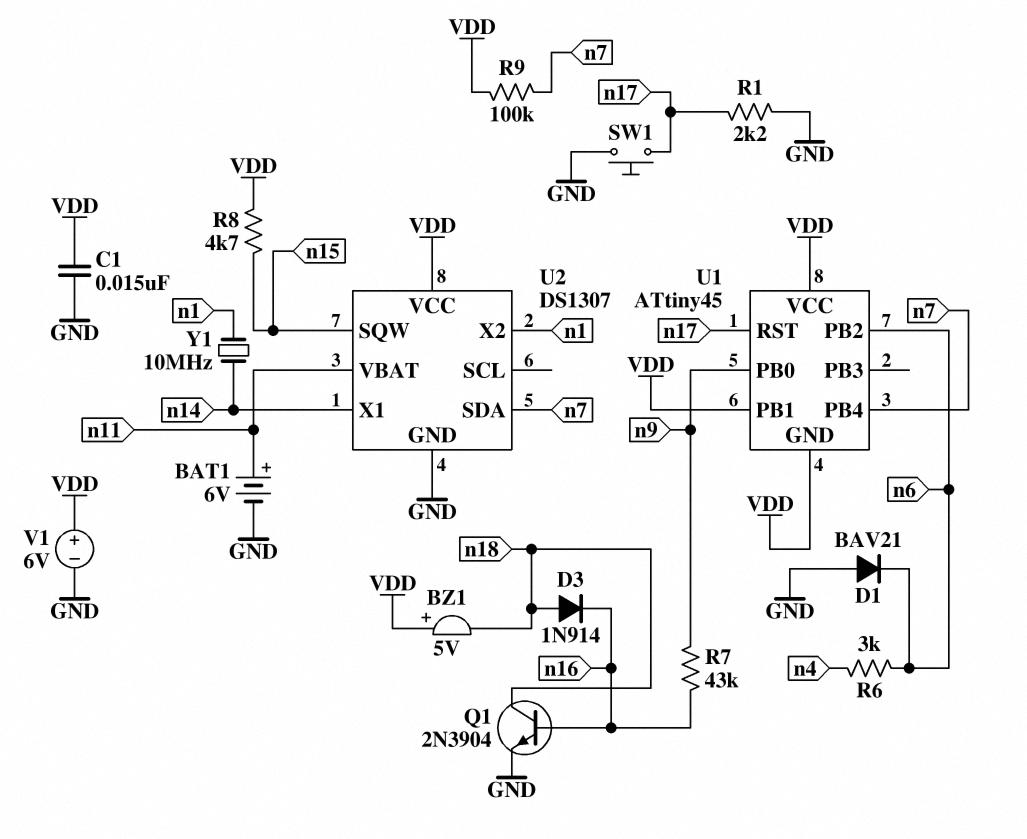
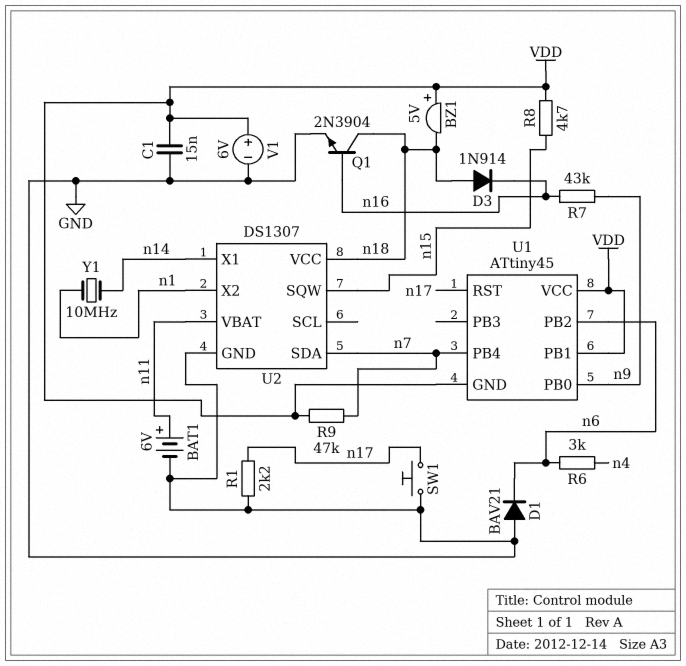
R9: 100k (VDD, n7) -> 47k (VDD, n7)
U2 pin VCC: VDD -> n18

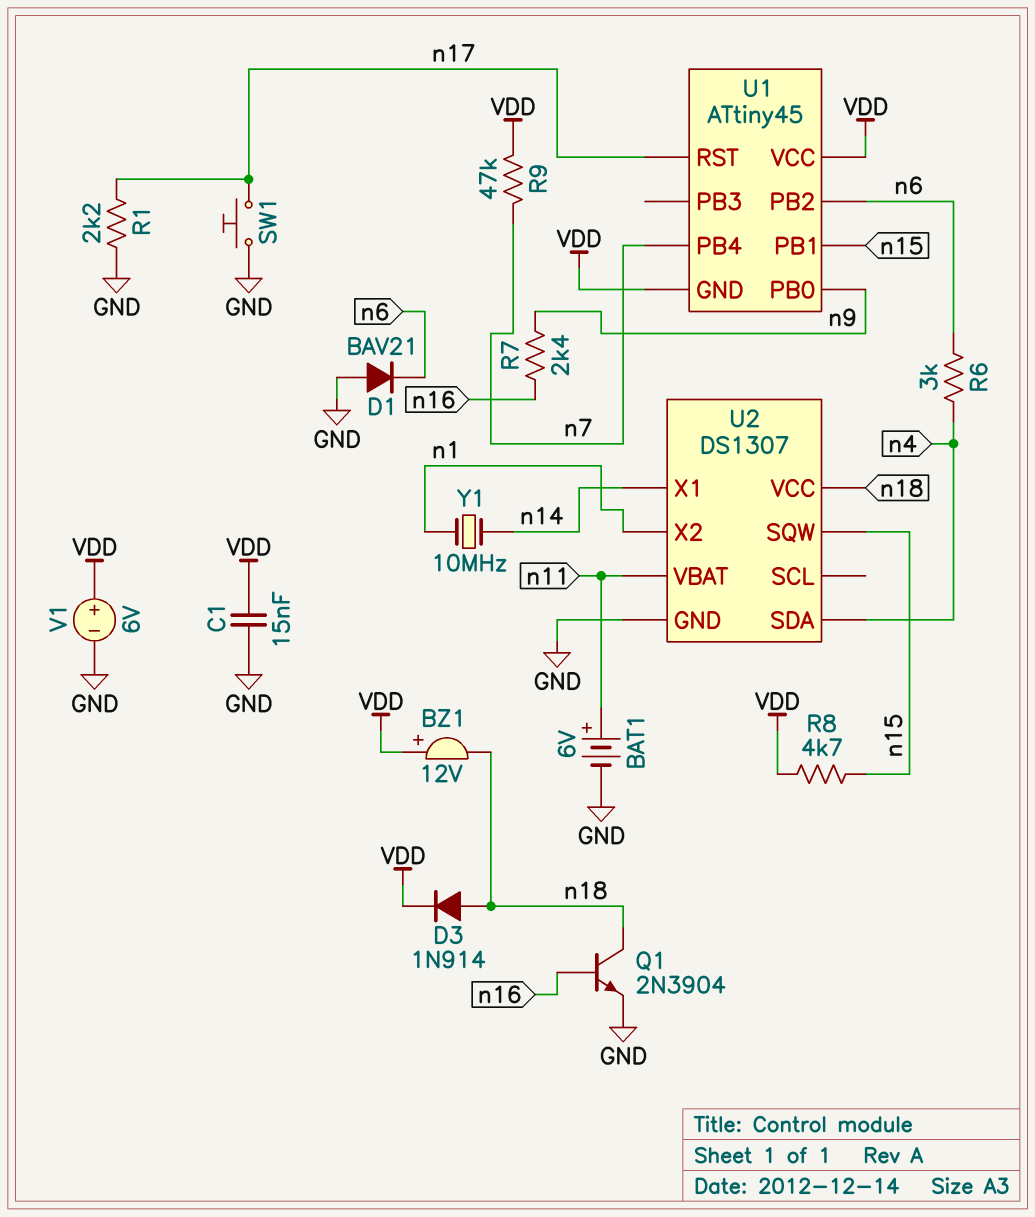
BZ1: buzzer 5V (plus VDD, minus n18) -> buzzer 12V (plus VDD, minus n18)
D3: diode 1N914 (A n18, K n16) -> diode 1N914 (A n18, K VDD)
R7: 43k (n9, n16) -> 2.4k (n9, n16)
U1 pin PB1: VDD -> n15
U2 pin SDA: n7 -> n4

